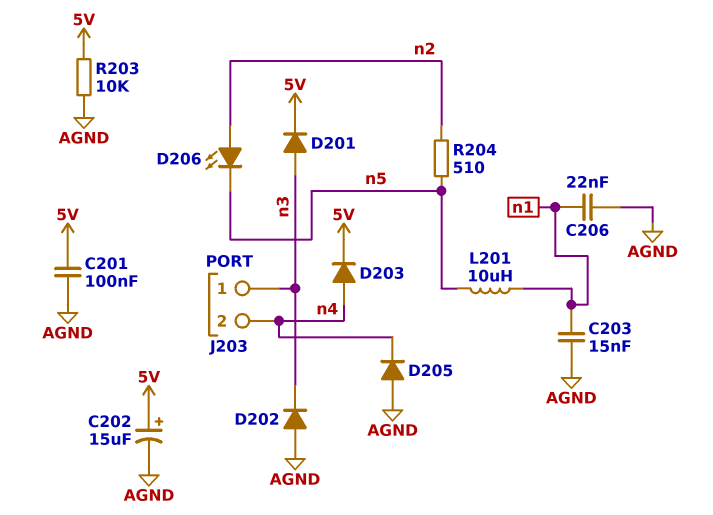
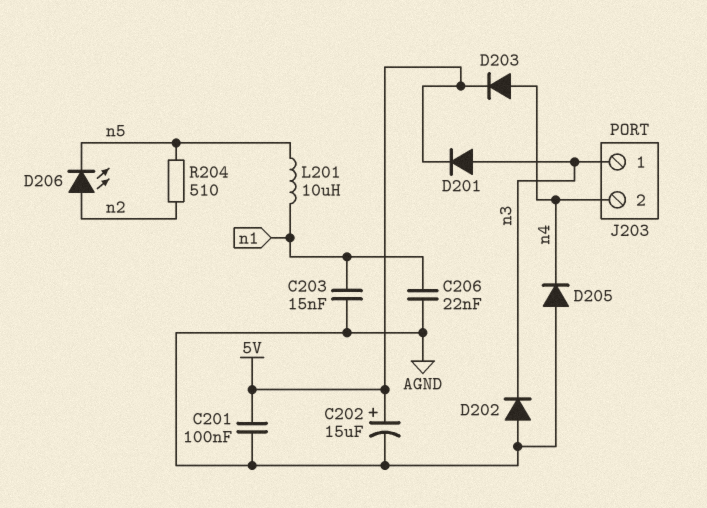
R203: 10k (5V, AGND) -> none

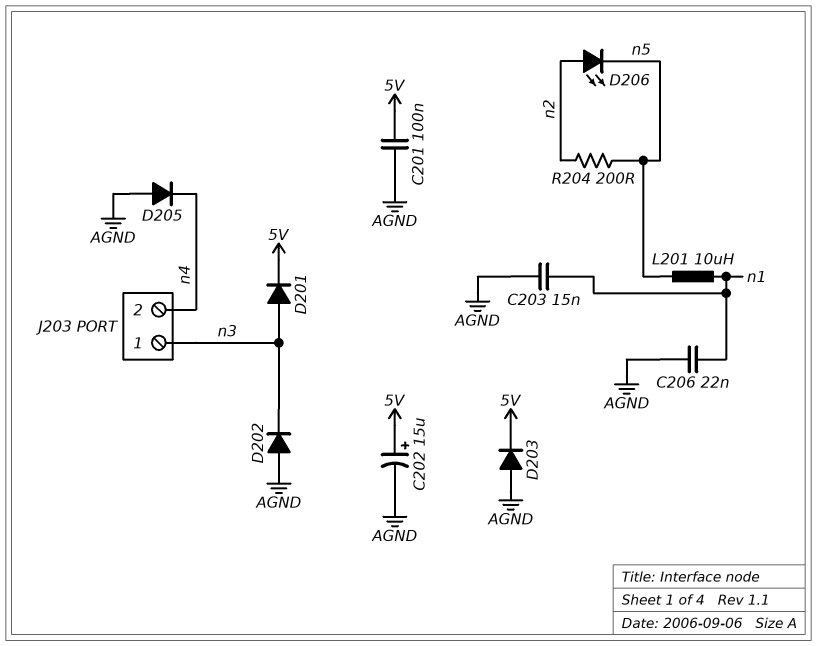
D203: diode (A n4, K 5V) -> diode (A AGND, K 5V)
R204: 510 (n2, n5) -> 200 (n2, n5)

